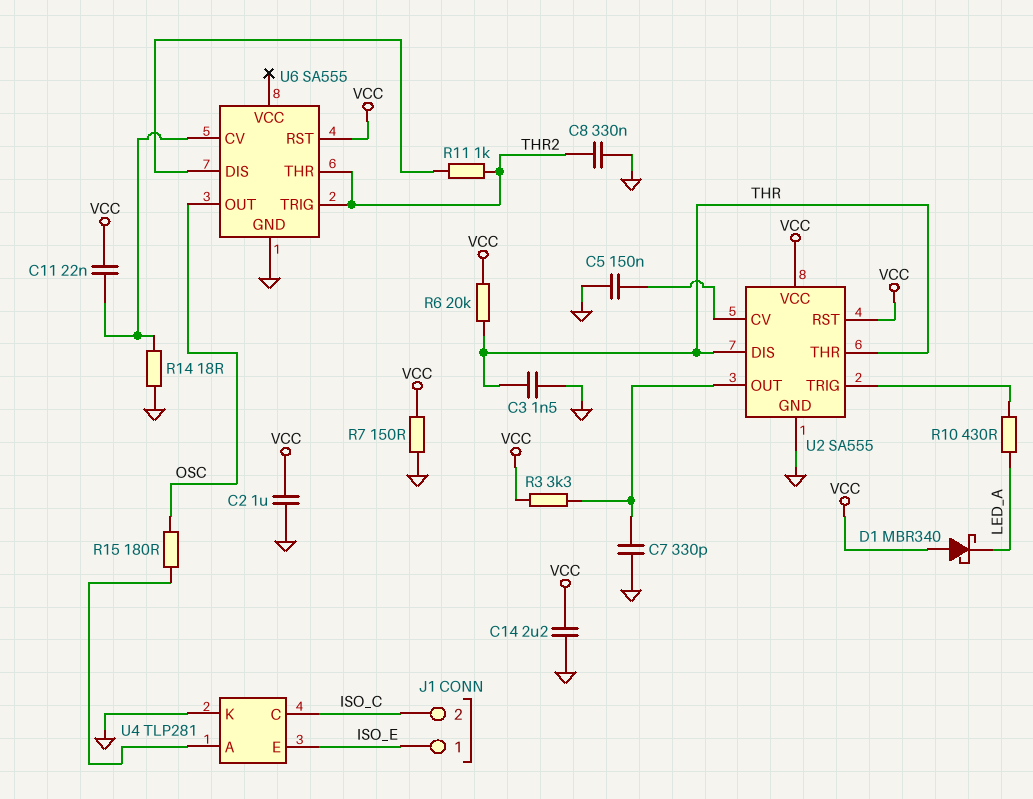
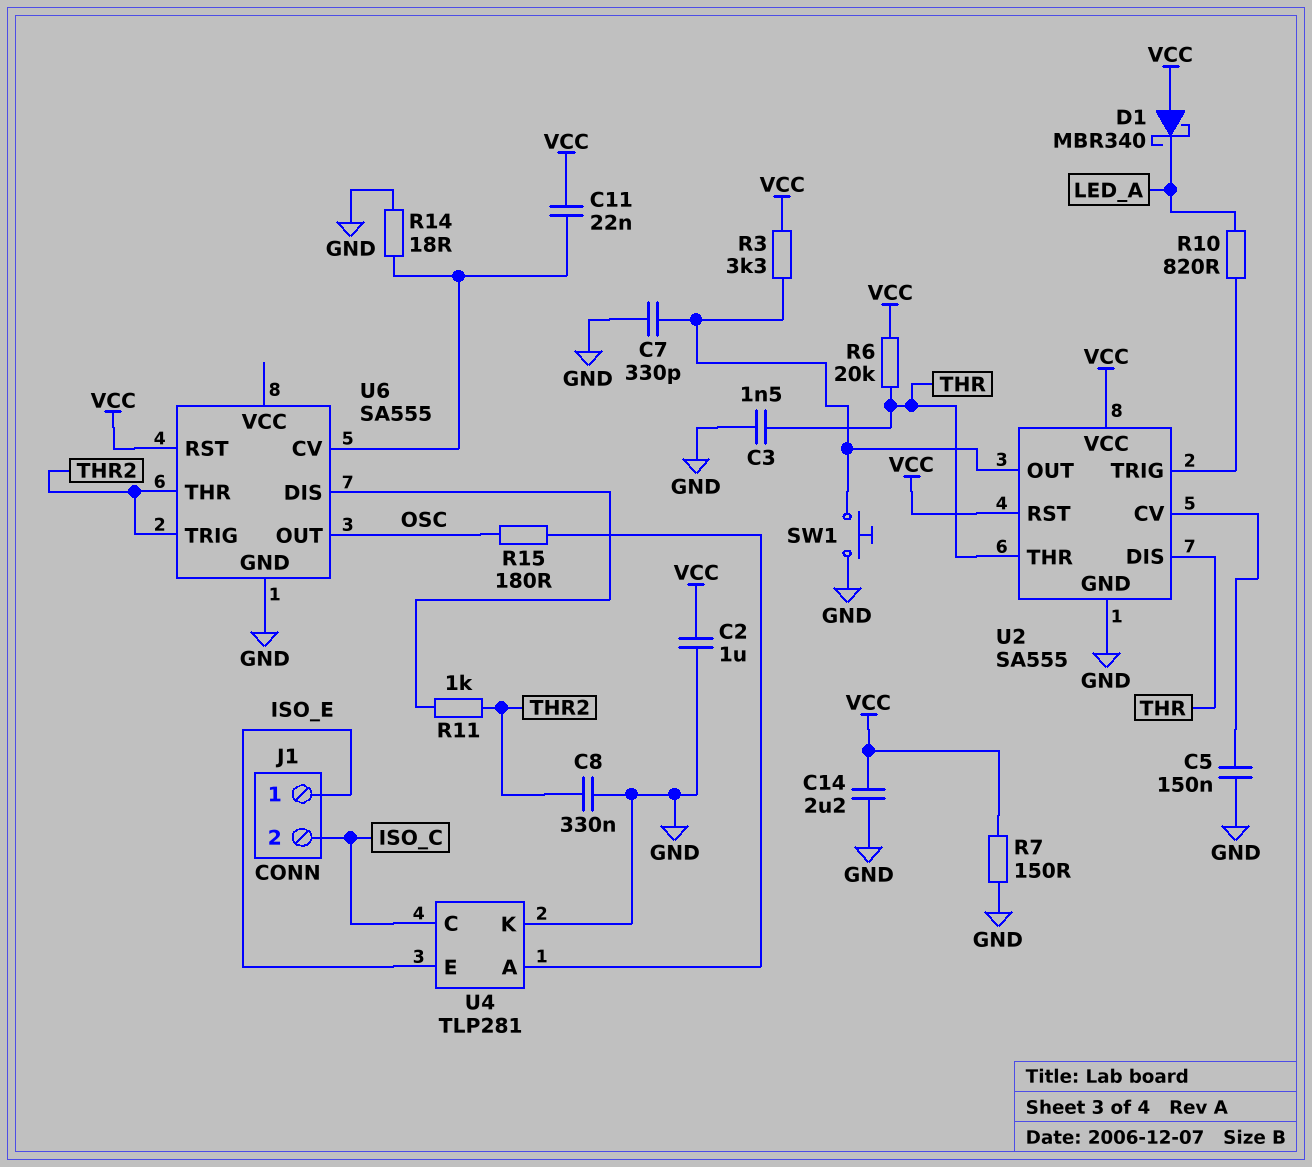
R10: 430 (LED_A, U2/TRIG) -> 820 (LED_A, U2/TRIG)
SW1: none -> button (GND, U2/OUT)

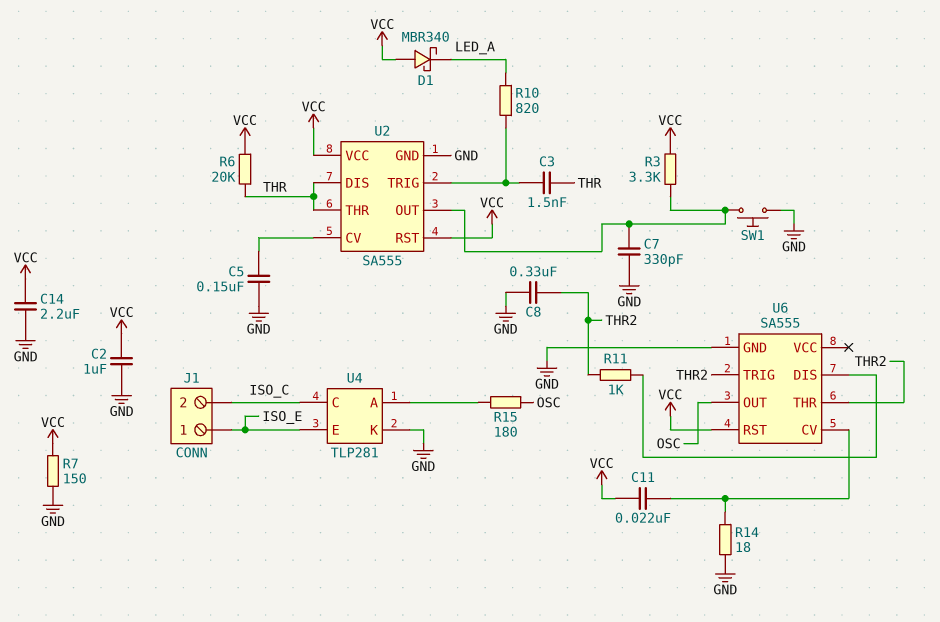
C3: 1.5nF (GND, THR) -> 1.5nF (THR, U2/TRIG)

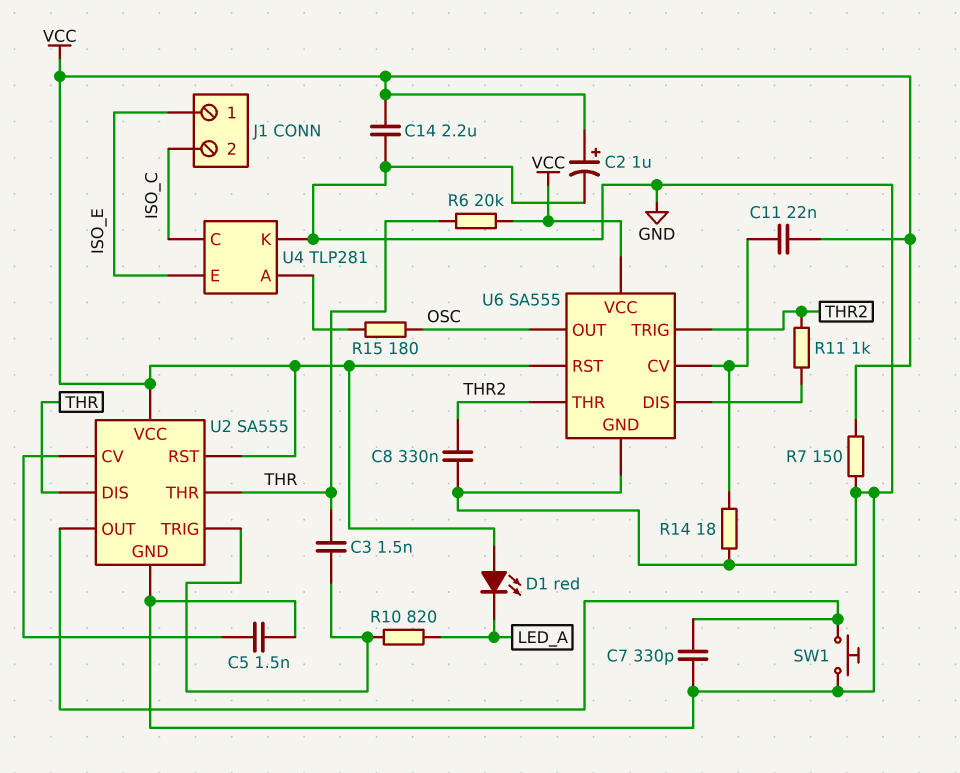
C2: 1uF (GND, VCC) -> 1uF (plus VCC, minus GND)
C5: 150nF (GND, U2/CV) -> 1.5nF (GND, U2/CV)
D1: schottky MBR340 (A VCC, K LED_A) -> LED red (A VCC, K LED_A)
R3: 3.3k (U2/OUT, VCC) -> none
U6 pin VCC: none -> VCC

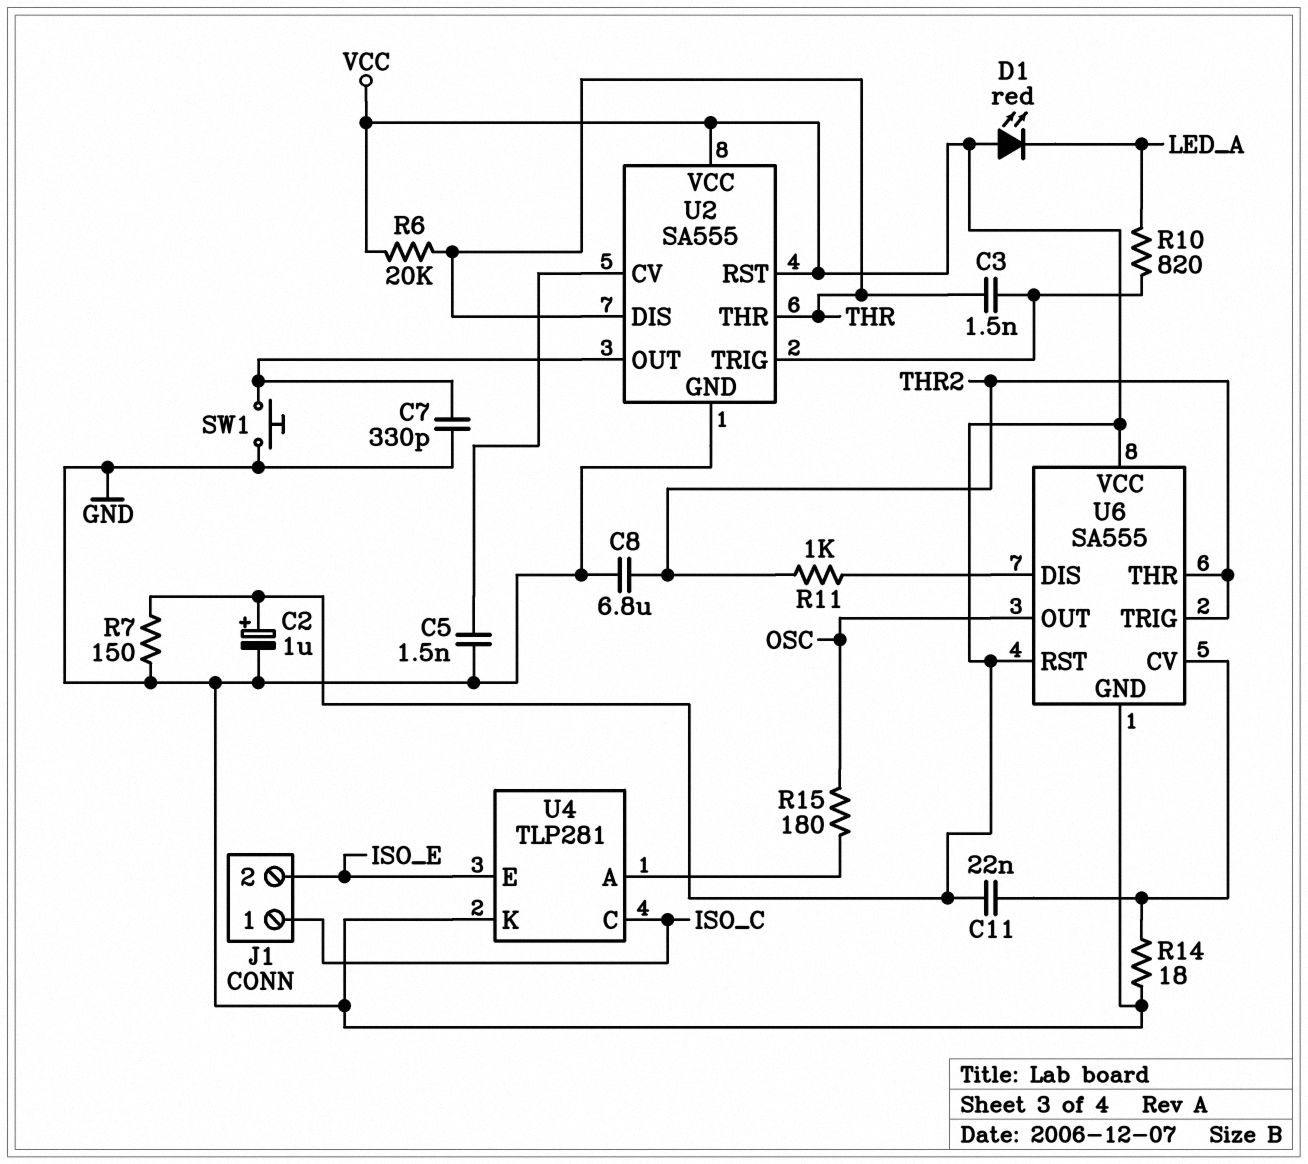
C8: 330nF (GND, THR2) -> 6.8uF (GND, THR2)
C14: 2.2uF (GND, VCC) -> none
J1 pin 1: ISO_E -> ISO_C
J1 pin 2: ISO_C -> ISO_E

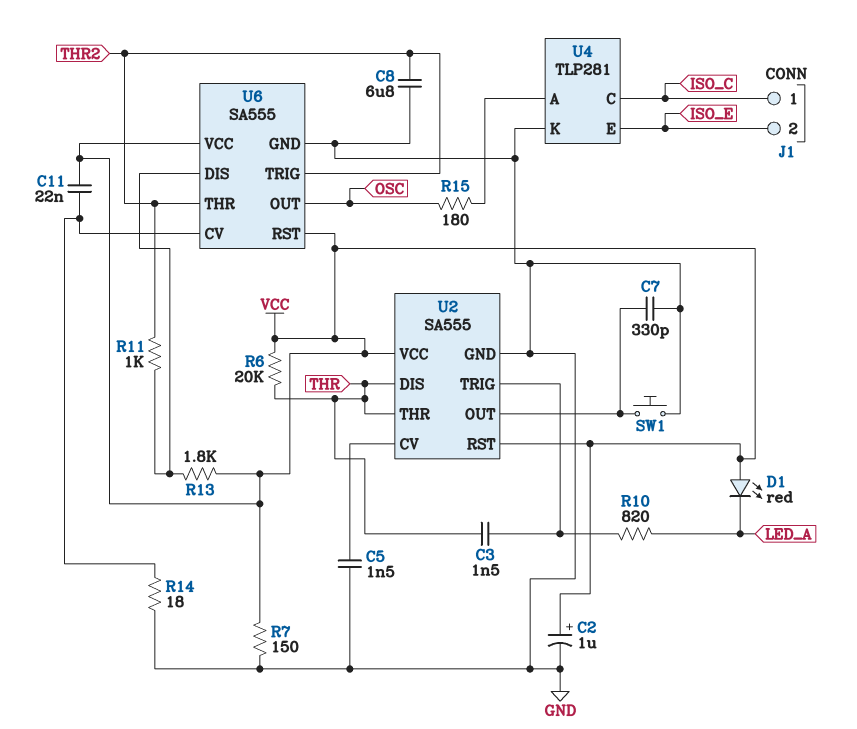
R13: none -> 1.8k (U6/DIS, VCC)

